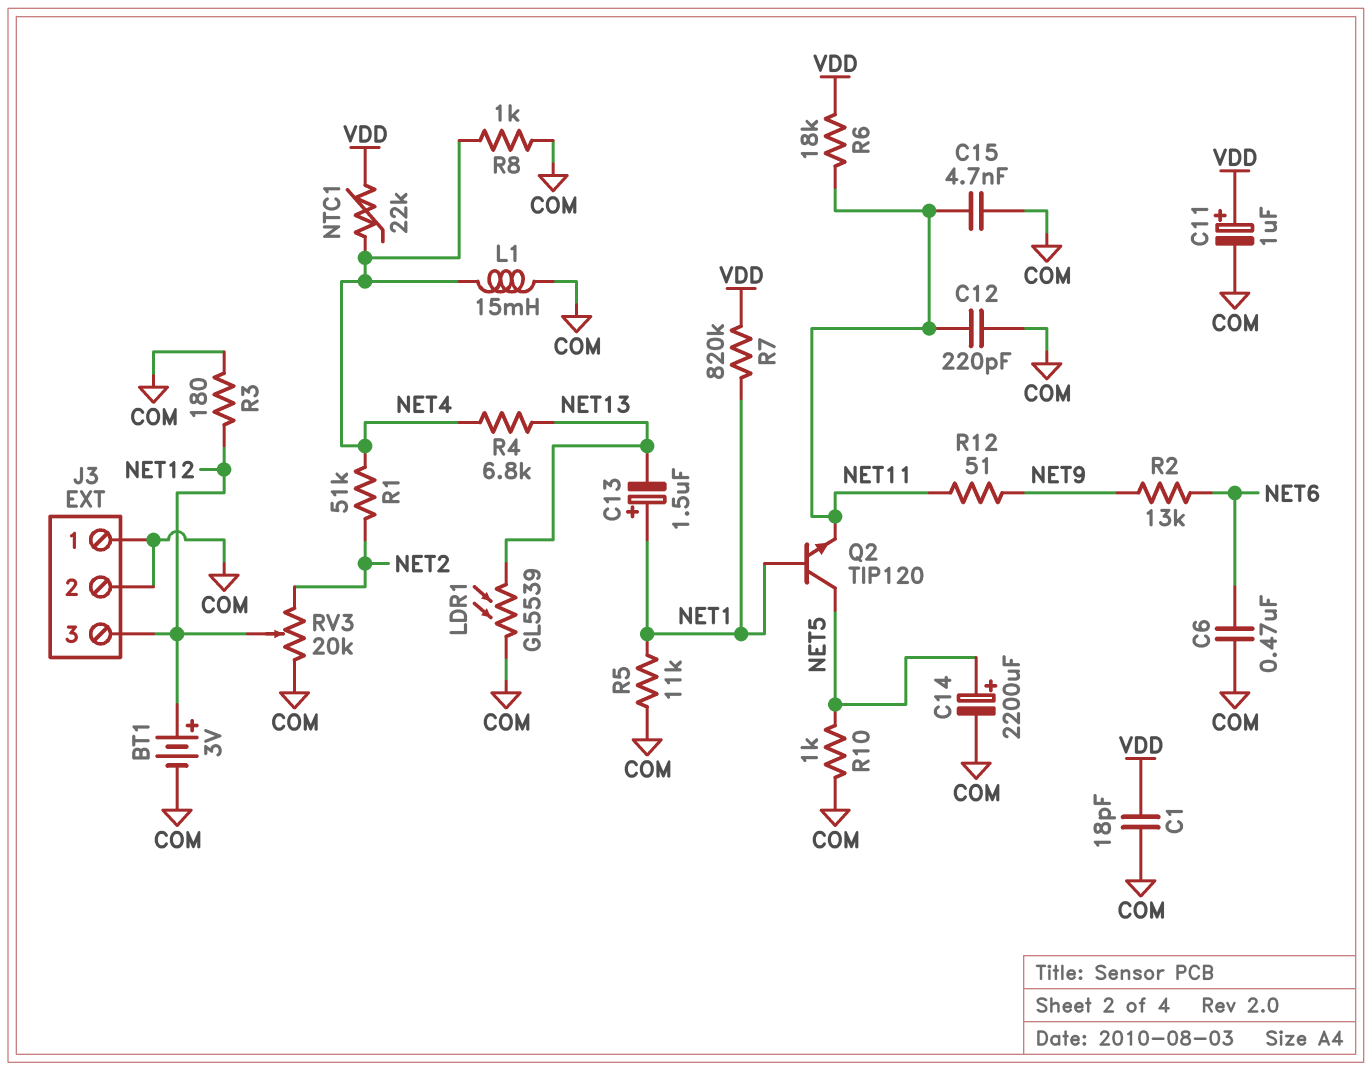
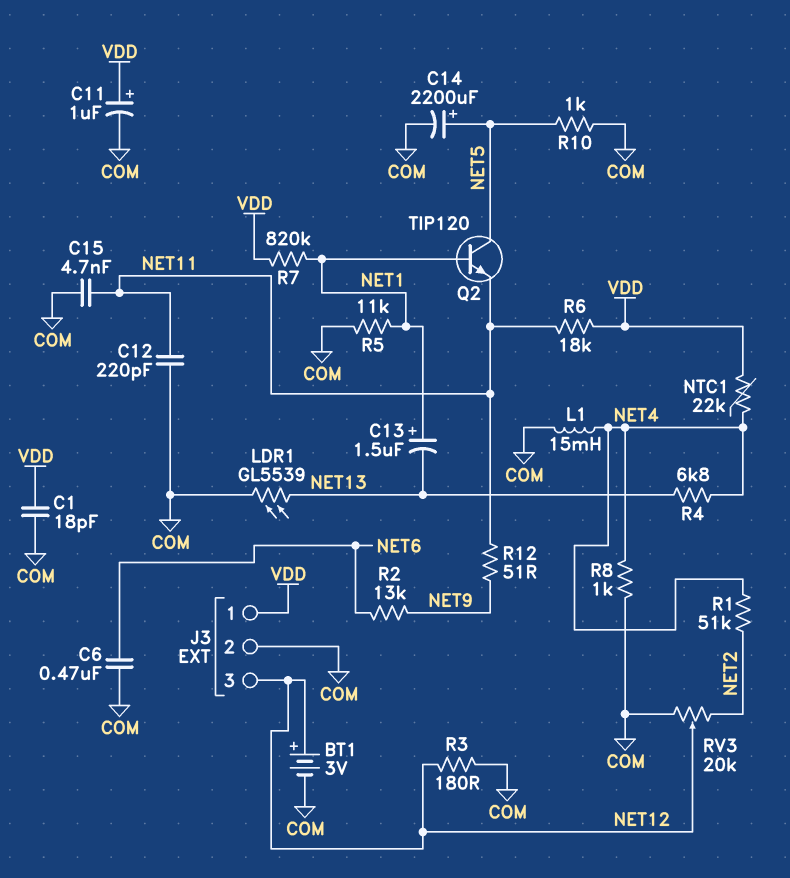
J3 pin 1: COM -> VDD

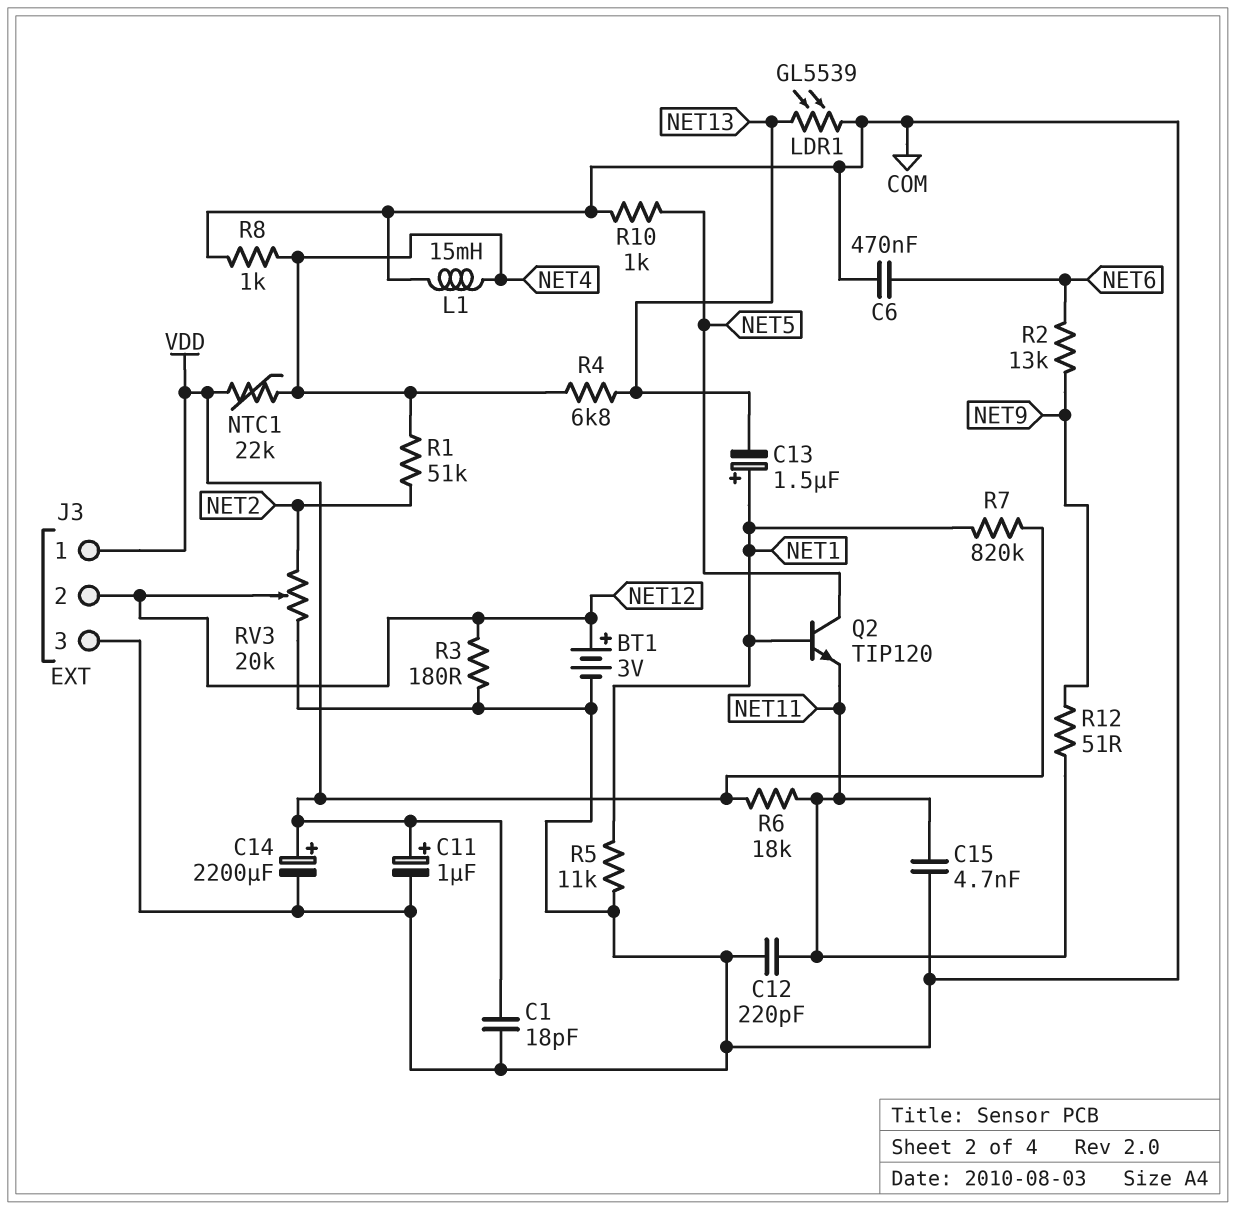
C14: 2200uF (plus NET5, minus COM) -> 2200uF (plus VDD, minus COM)
J3 pin 2: COM -> NET12
J3 pin 3: NET12 -> COM

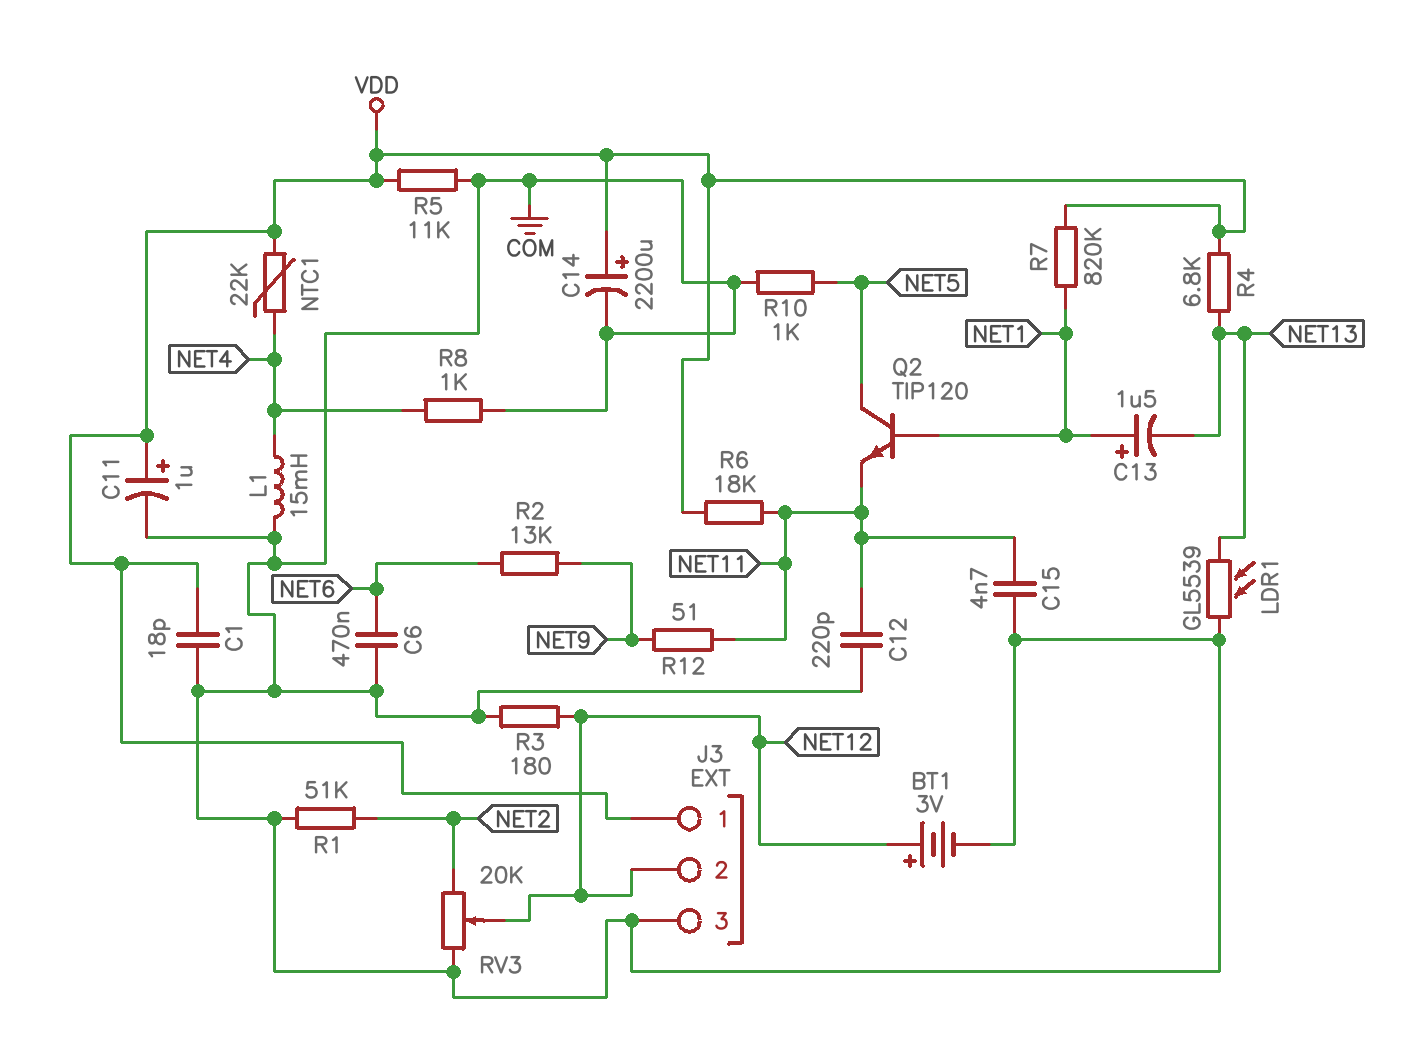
R1: 51k (NET2, NET4) -> 51k (COM, NET2)
R4: 6.8k (NET4, NET13) -> 6.8k (NET13, VDD)
R5: 11k (COM, NET1) -> 11k (COM, VDD)

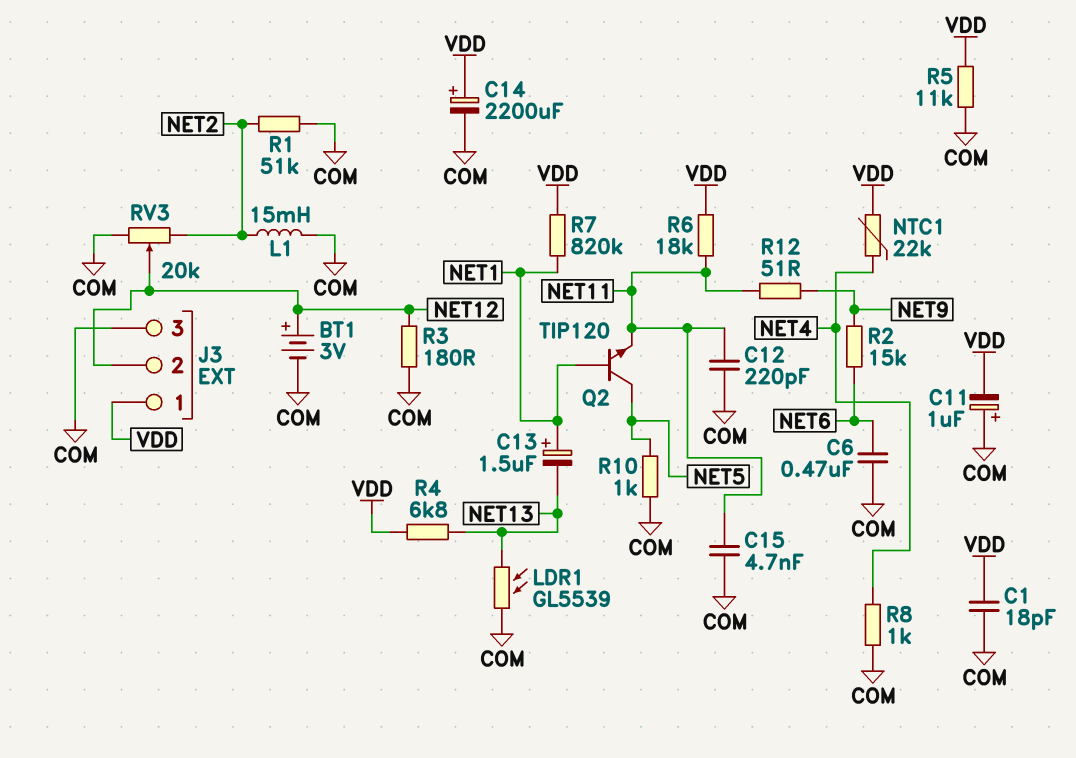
C11: 1uF (plus VDD, minus COM) -> 1uF (plus COM, minus VDD)
L1: 15mH (COM, NET4) -> 15mH (COM, NET2)
R2: 13k (NET6, NET9) -> 15k (NET6, NET9)

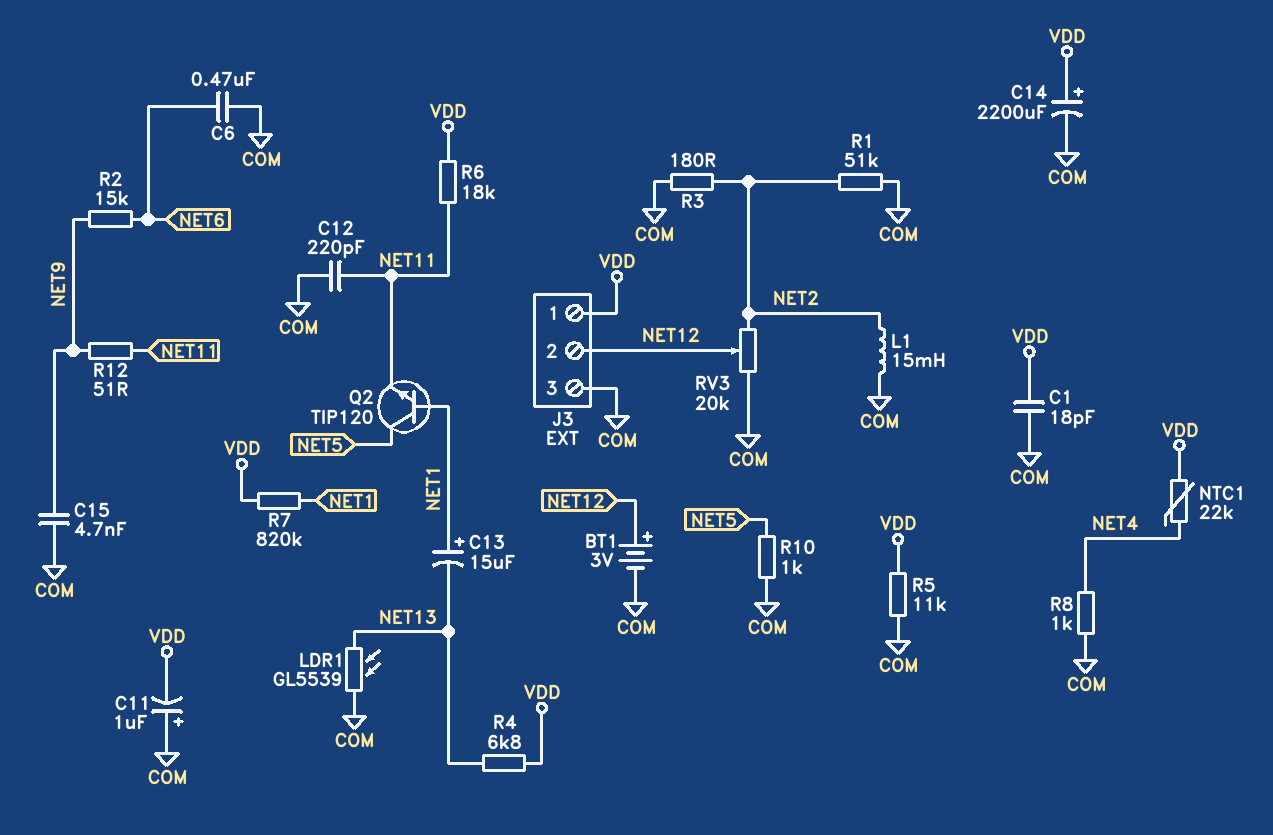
C13: 1.5uF (plus NET1, minus NET13) -> 15uF (plus NET1, minus NET13)
C15: 4.7nF (COM, NET11) -> 4.7nF (COM, NET9)
R3: 180 (COM, NET12) -> 180 (COM, NET2)

